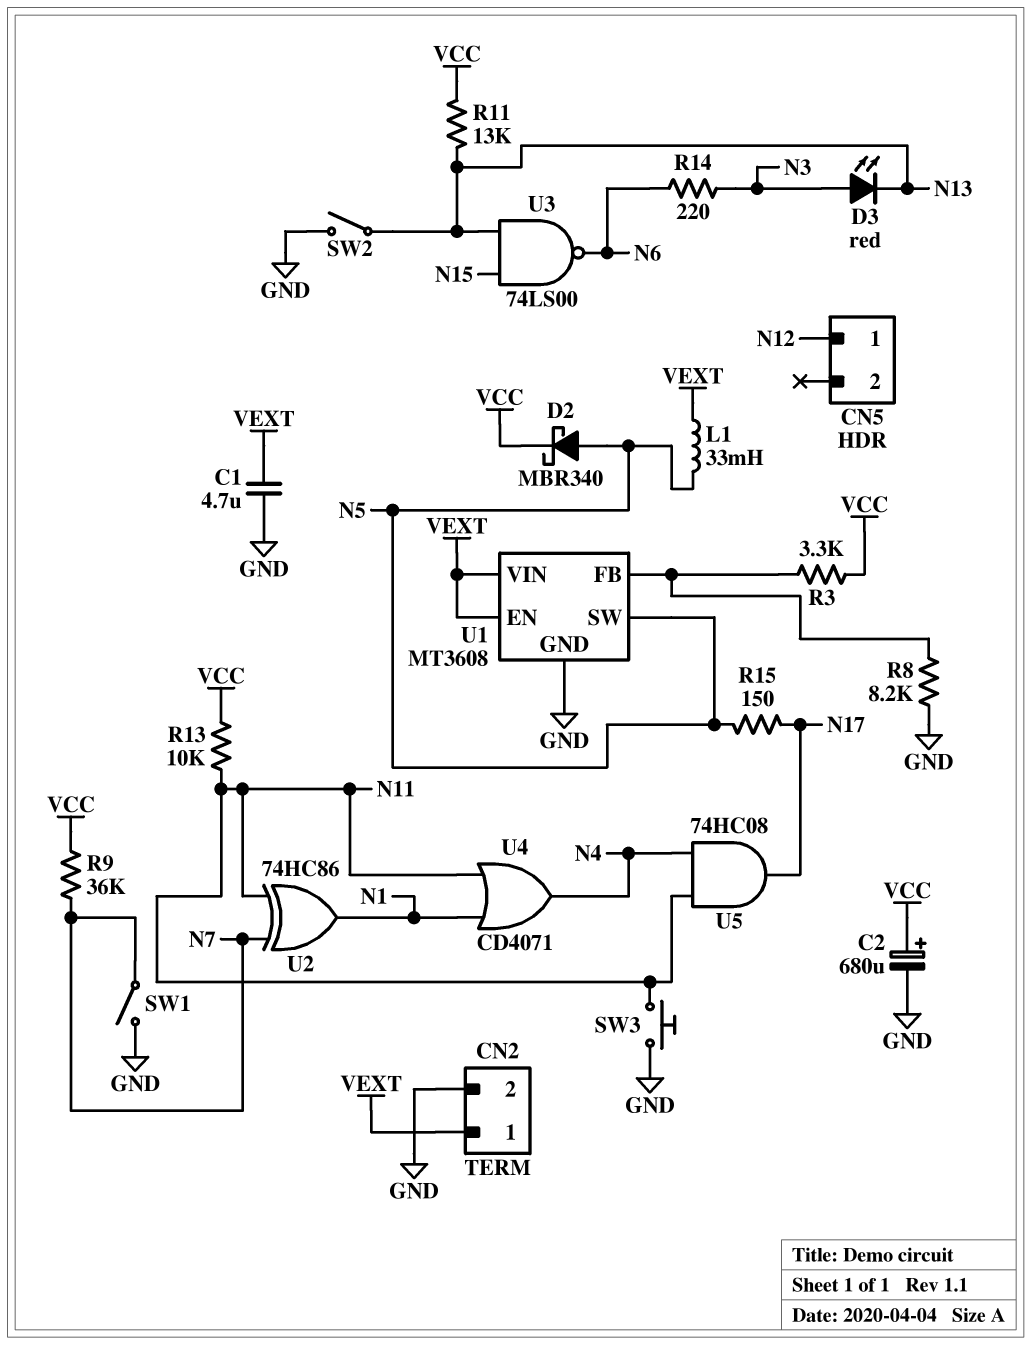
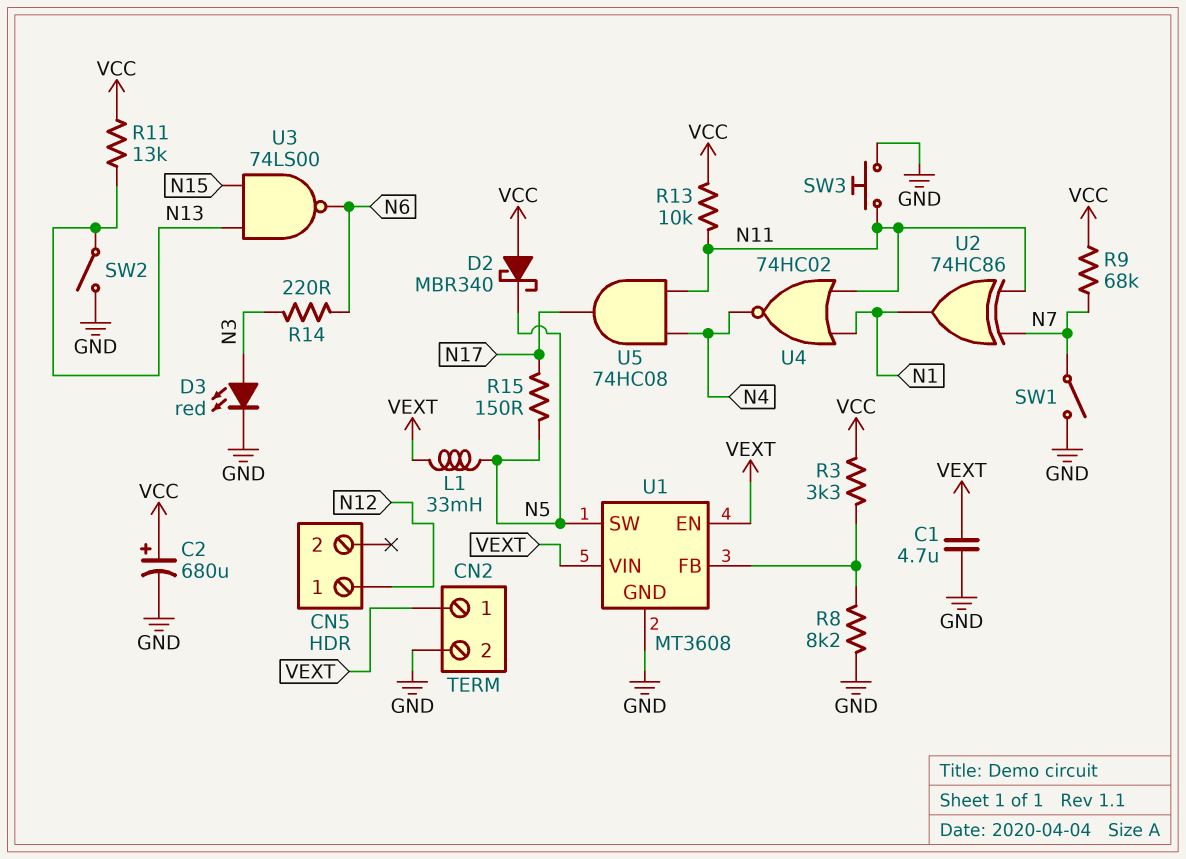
D2: schottky MBR340 (A N5, K VCC) -> schottky MBR340 (A VCC, K N5)
D3: LED red (A N3, K N13) -> LED red (A N3, K GND)
R9: 36k (N7, VCC) -> 68k (N7, VCC)
U4: OR CD4071 (in N1, in N11, out N4) -> NOR 74HC02 (in N1, in N11, out N4)

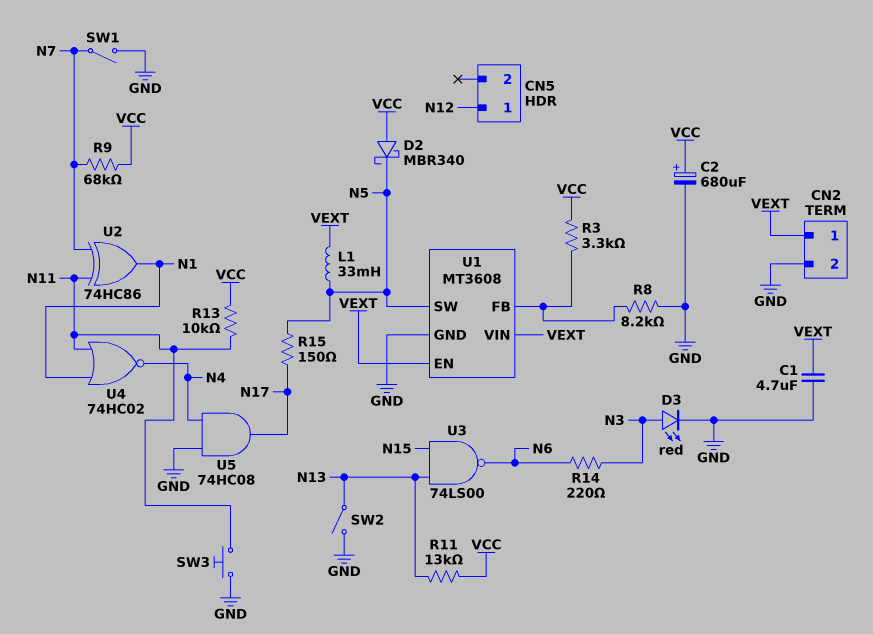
U5: AND 74HC08 (in N4, in N11, out N17) -> AND 74HC08 (in GND, in N4, out N17)

